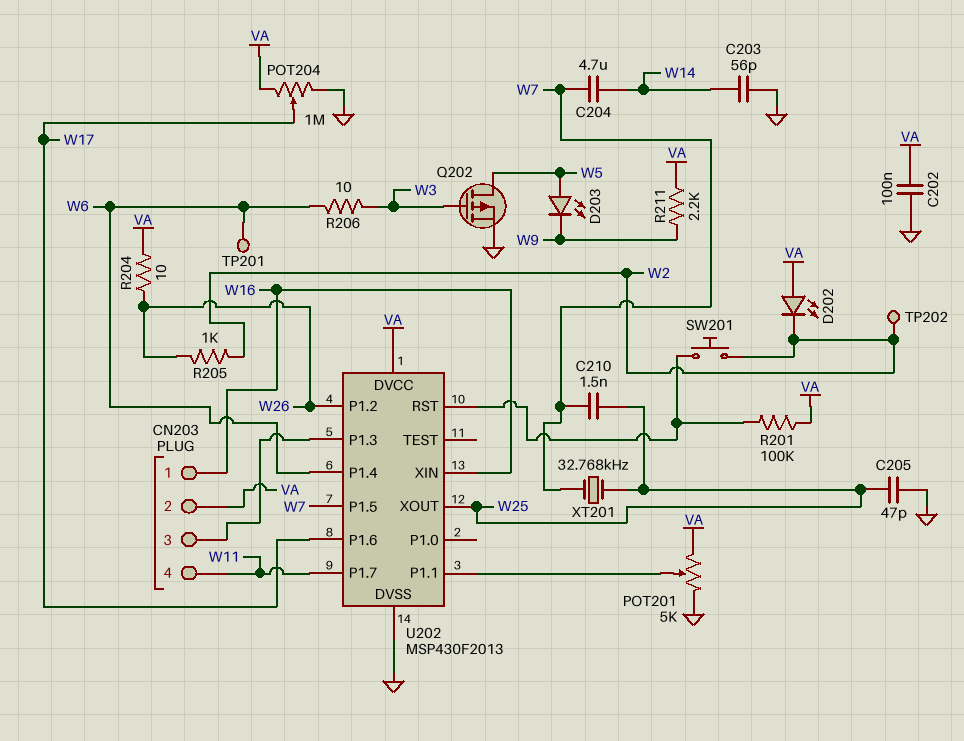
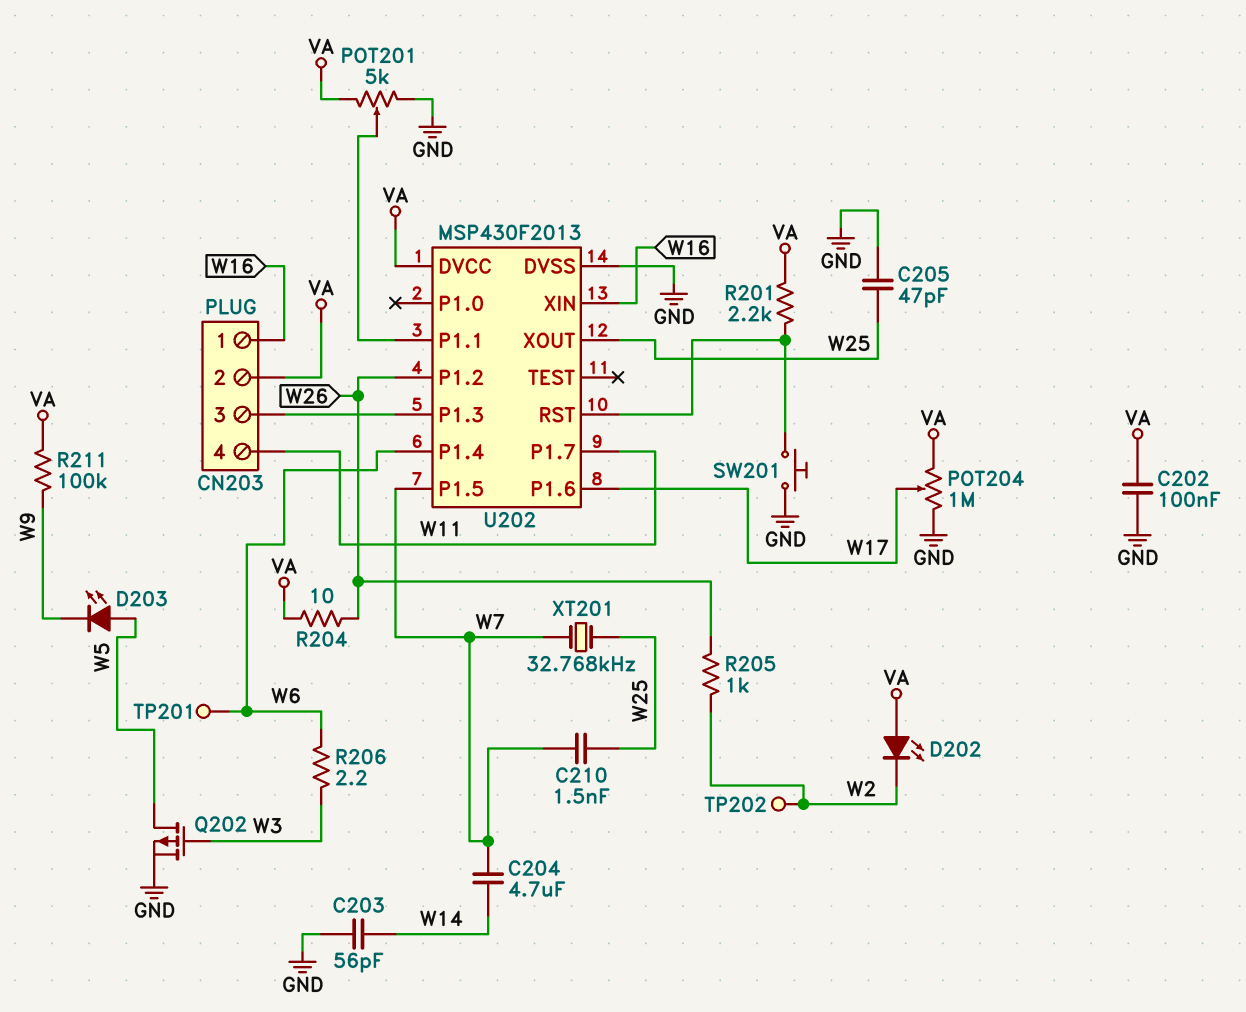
R201: 100k (U202/RST, VA) -> 2.2k (U202/RST, VA)
R206: 10 (W3, W6) -> 2.2 (W3, W6)
R211: 2.2k (VA, W9) -> 100k (VA, W9)
SW201: button (U202/RST, W2) -> button (GND, U202/RST)

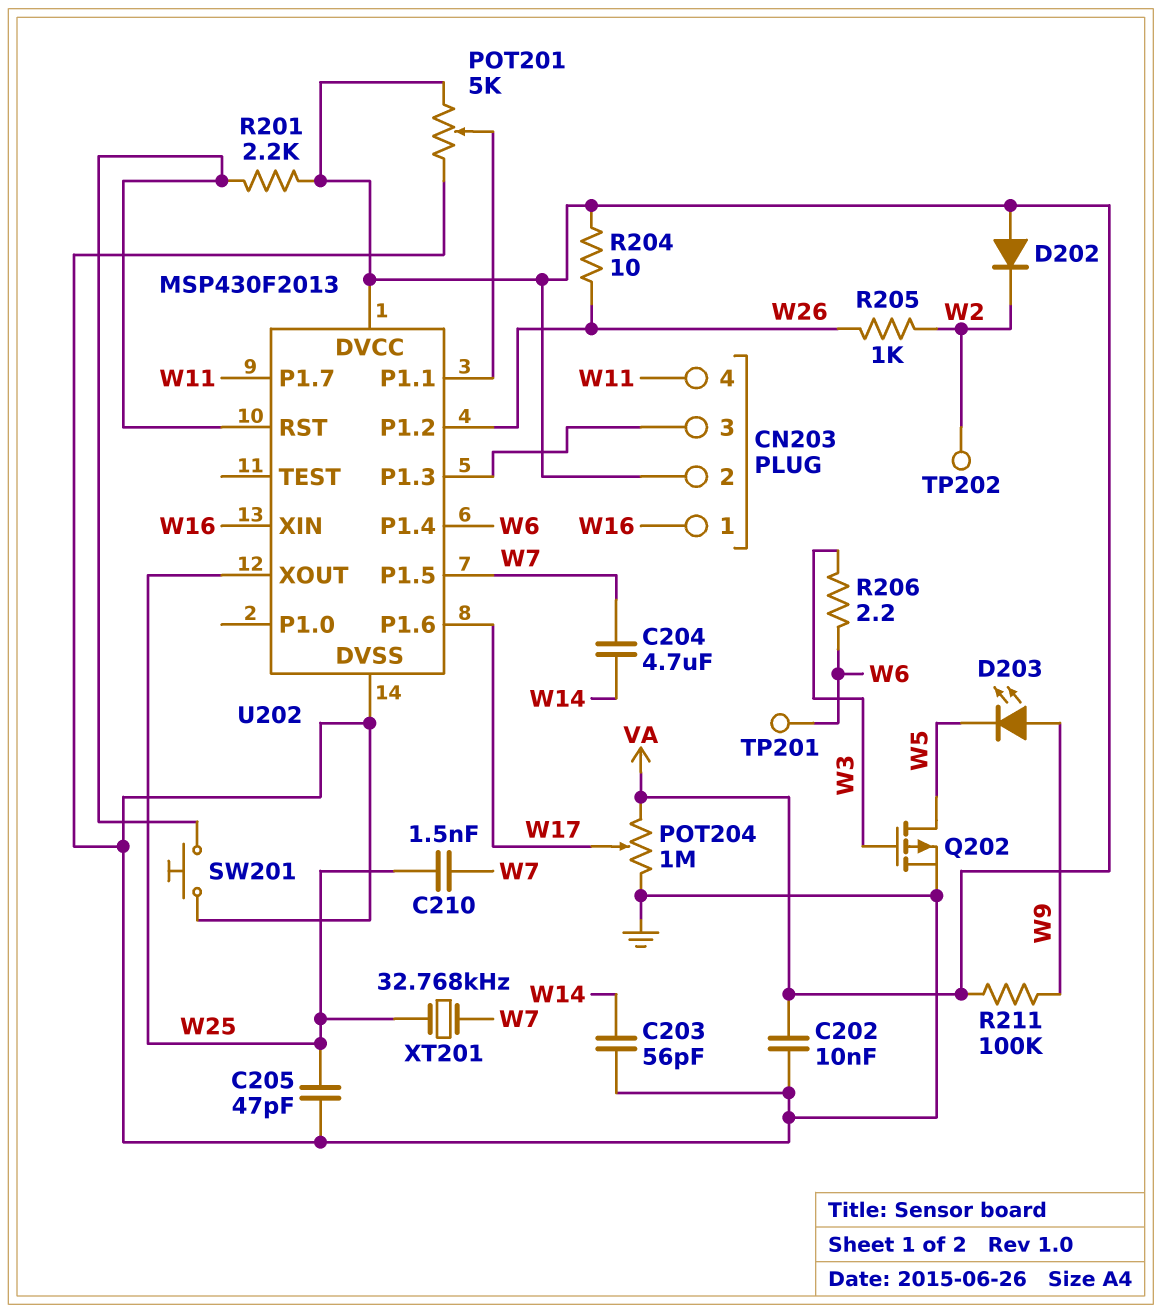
C202: 100nF (GND, VA) -> 10nF (GND, VA)
D202: LED (A VA, K W2) -> diode (A VA, K W2)
D203: LED (A W5, K W9) -> LED (A W9, K W5)

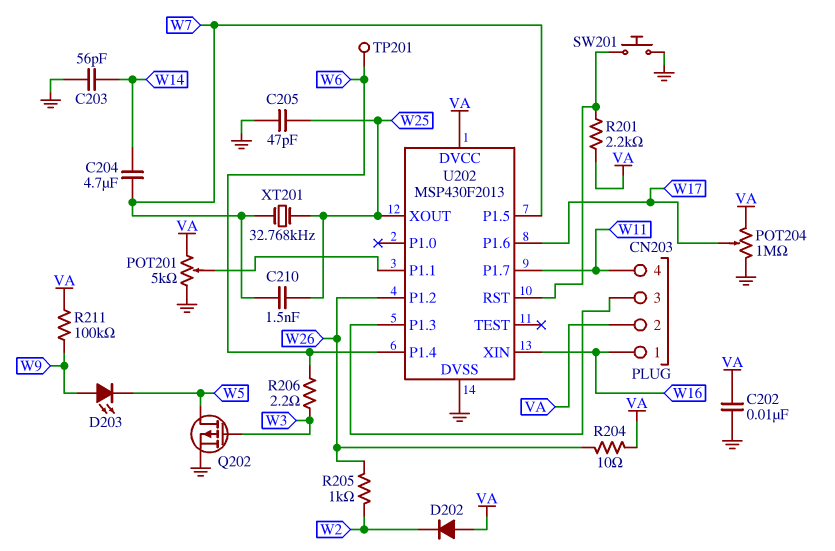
TP202: test point (W2) -> none

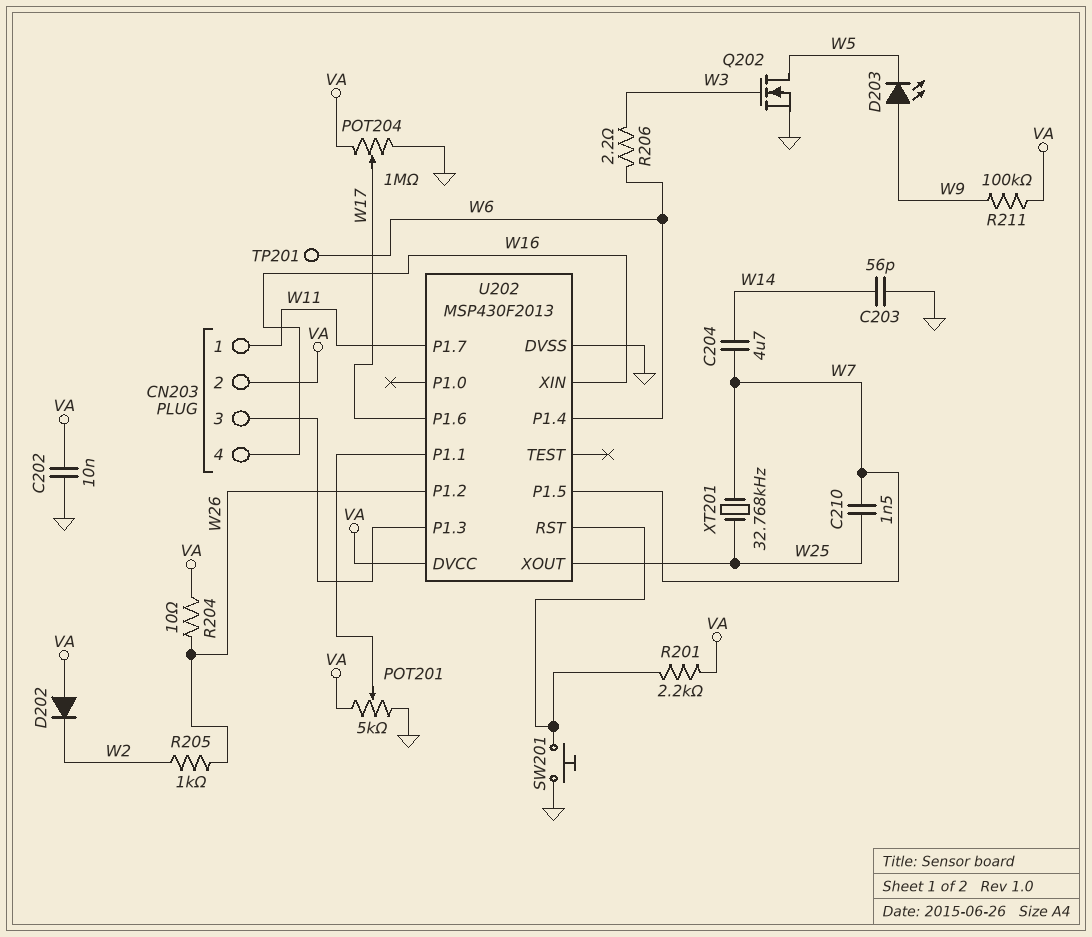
C205: 47pF (GND, W25) -> none
CN203 pin 1: W16 -> W11
CN203 pin 4: W11 -> W16
Q202: PMOS (G W3, D W5, S GND) -> NMOS (G W3, D W5, S GND)

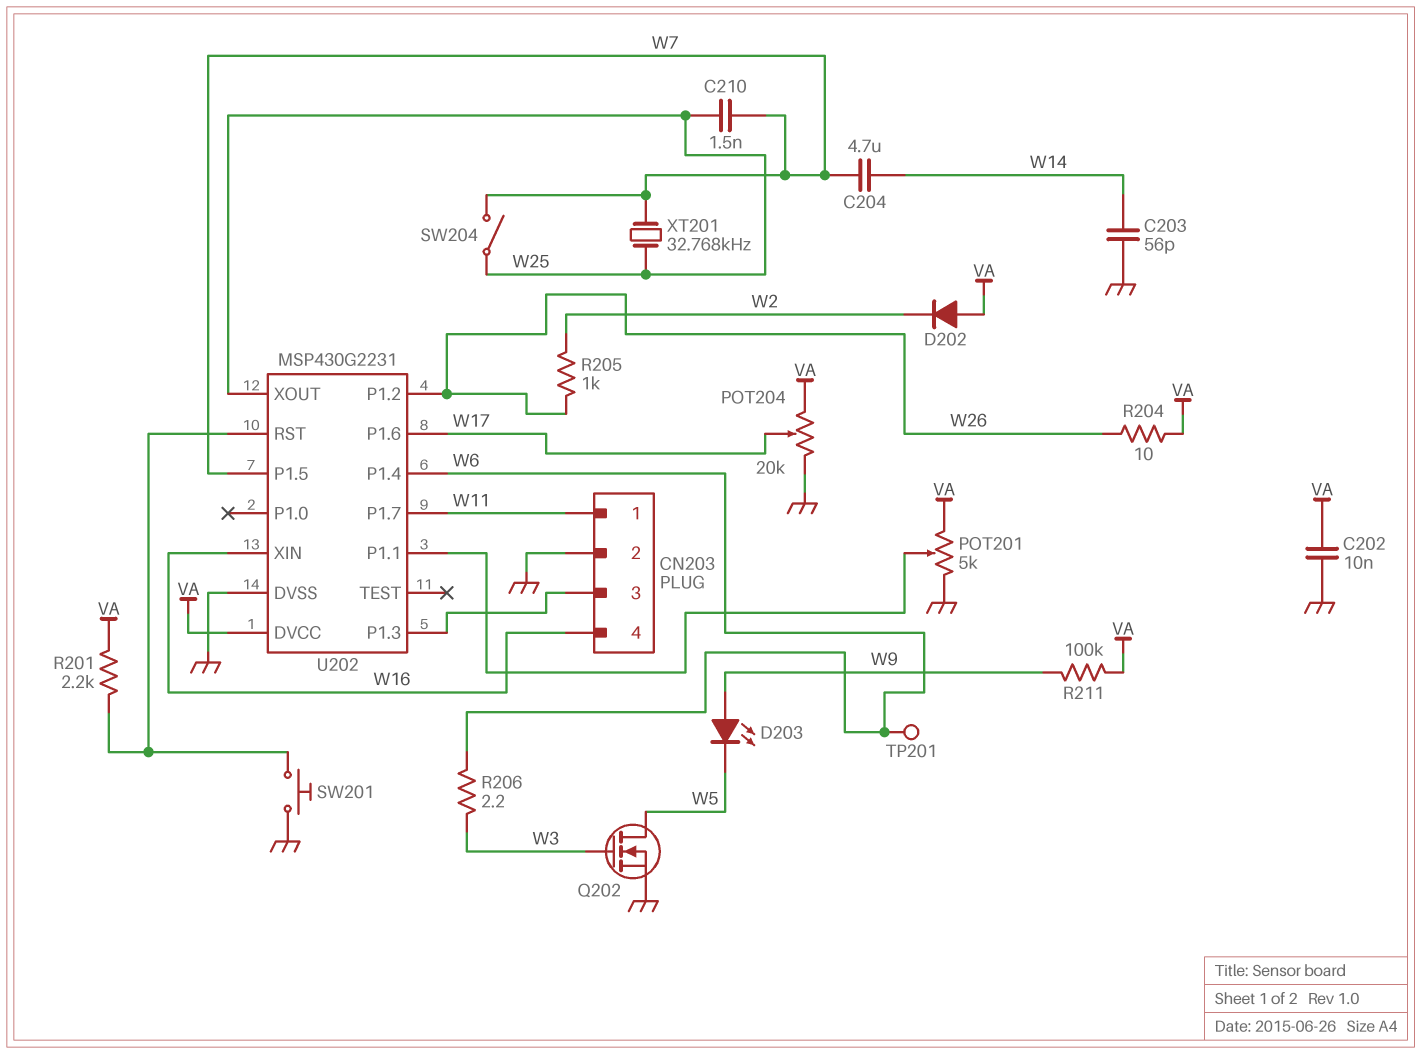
CN203 pin 2: VA -> GND
POT204: 1M (GND, VA, wiper W17) -> 20k (GND, VA, wiper W17)
SW204: none -> switch (W7, W25)
U202: MSP430F2013 -> MSP430G2231

